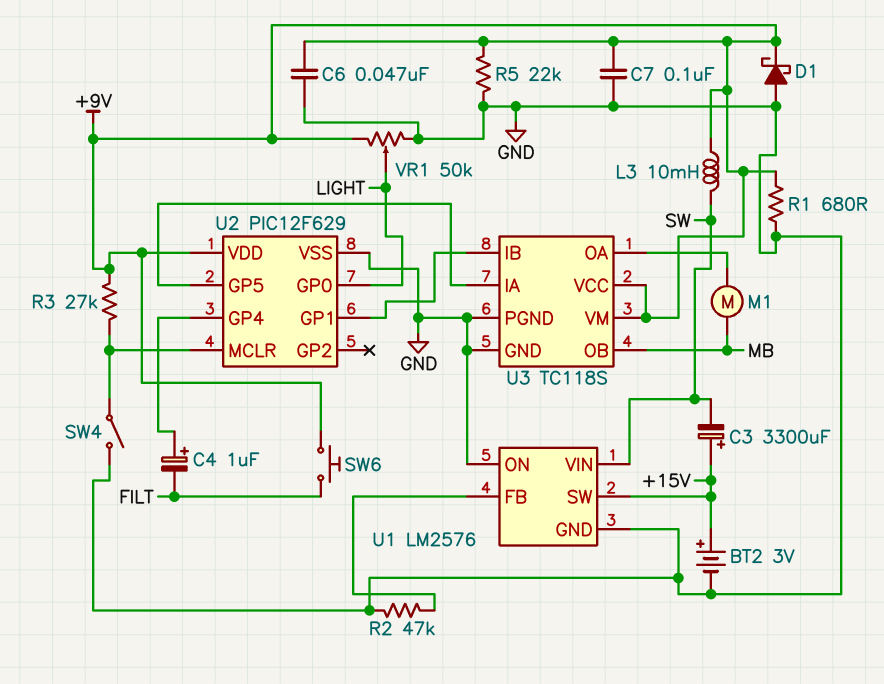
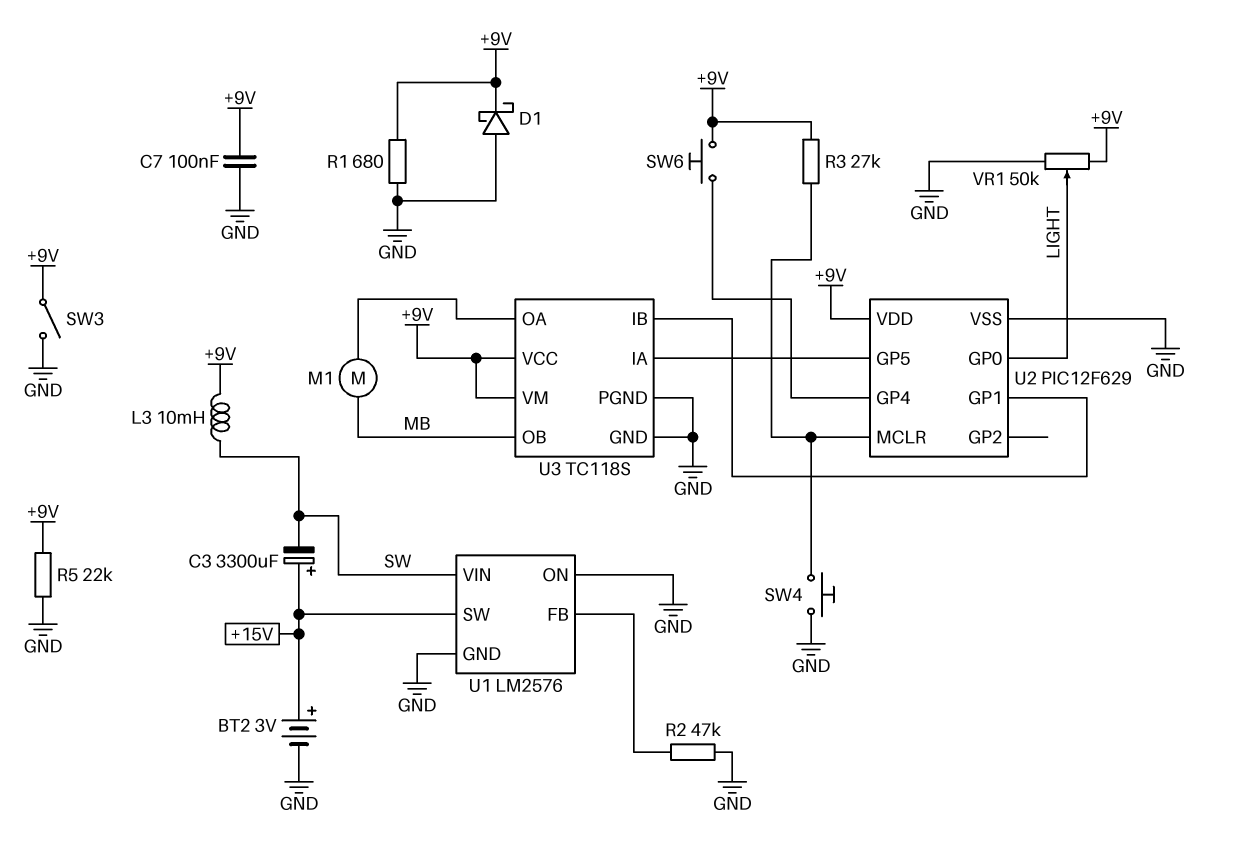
C4: 1uF (plus U2/GP4, minus FILT) -> none
C6: 47nF (+9V, GND) -> none
SW3: none -> switch (+9V, GND)
SW4: switch (GND, U2/MCLR) -> button (GND, U2/MCLR)
SW6: button (+9V, FILT) -> button (+9V, U2/GP4)

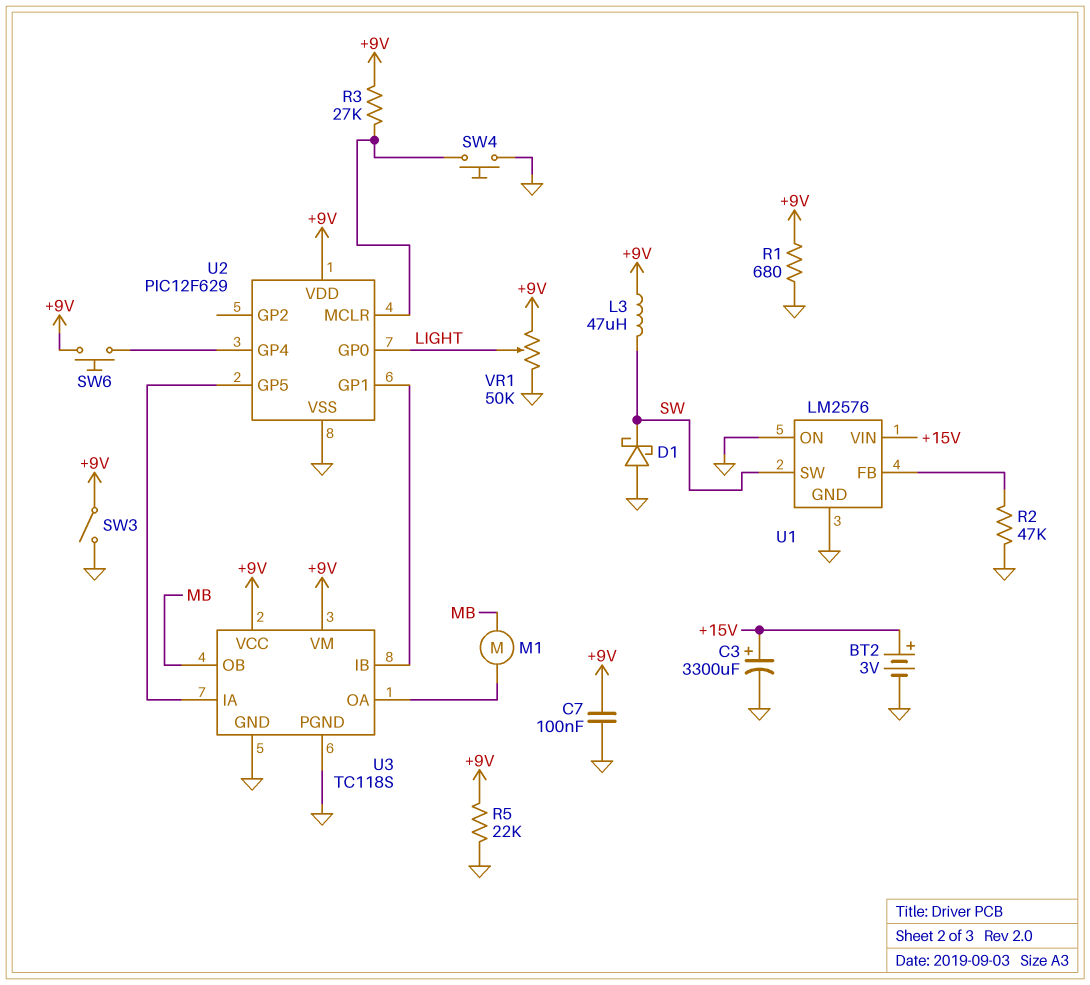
C3: 3300uF (plus +15V, minus SW) -> 3300uF (plus +15V, minus GND)
D1: schottky (A GND, K +9V) -> schottky (A GND, K SW)
L3: 10mH (+9V, SW) -> 47uH (+9V, SW)
U1 pin SW: +15V -> SW
U1 pin VIN: SW -> +15V

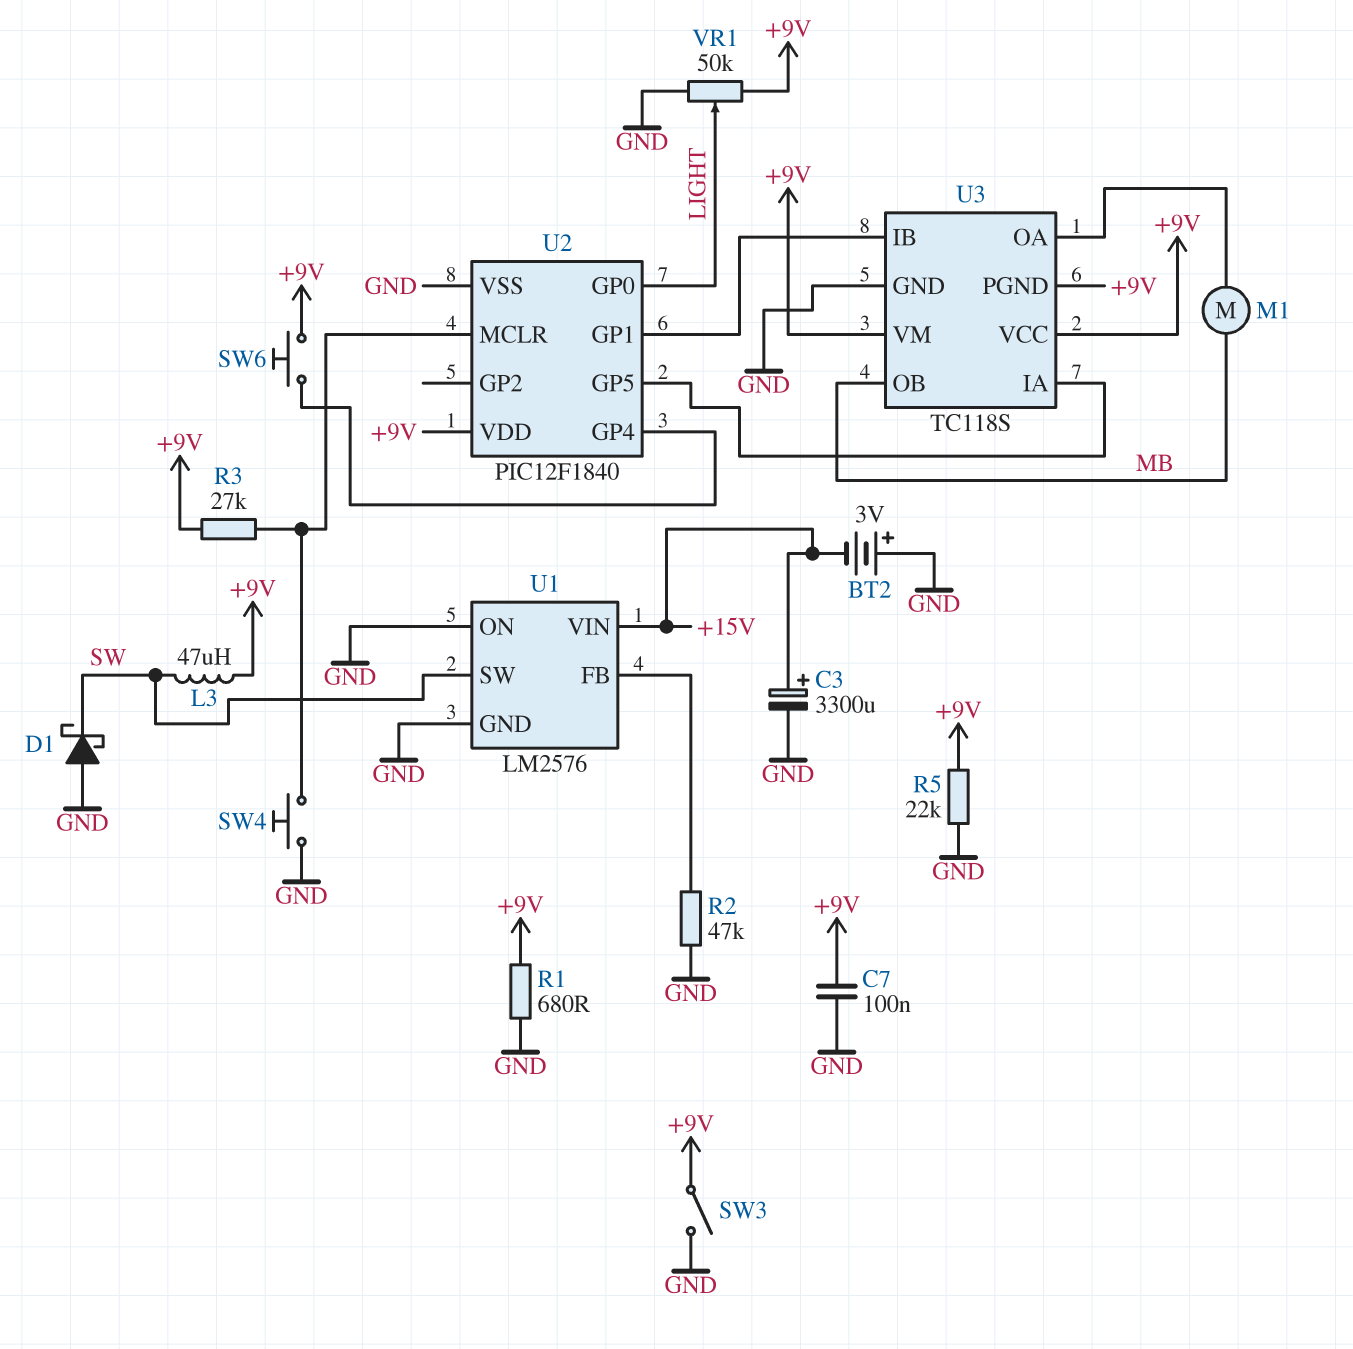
BT2: 3V (plus +15V, minus GND) -> 3V (plus GND, minus +15V)
U2: PIC12F629 -> PIC12F1840
U3 pin PGND: GND -> +9V

